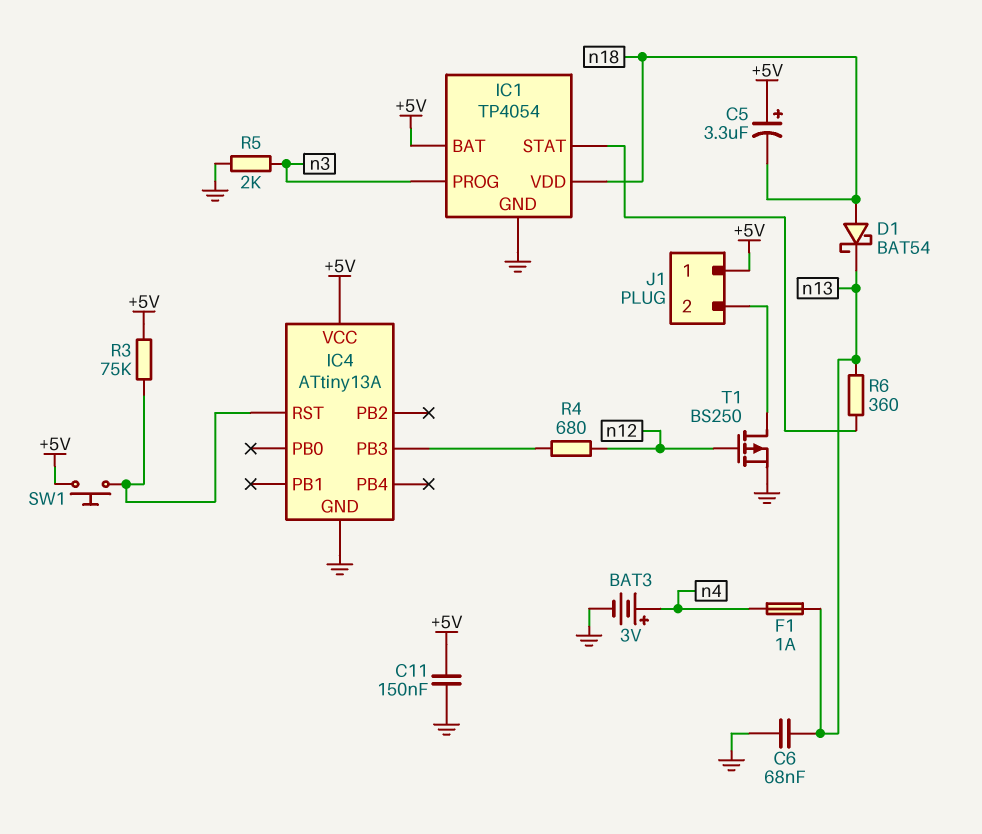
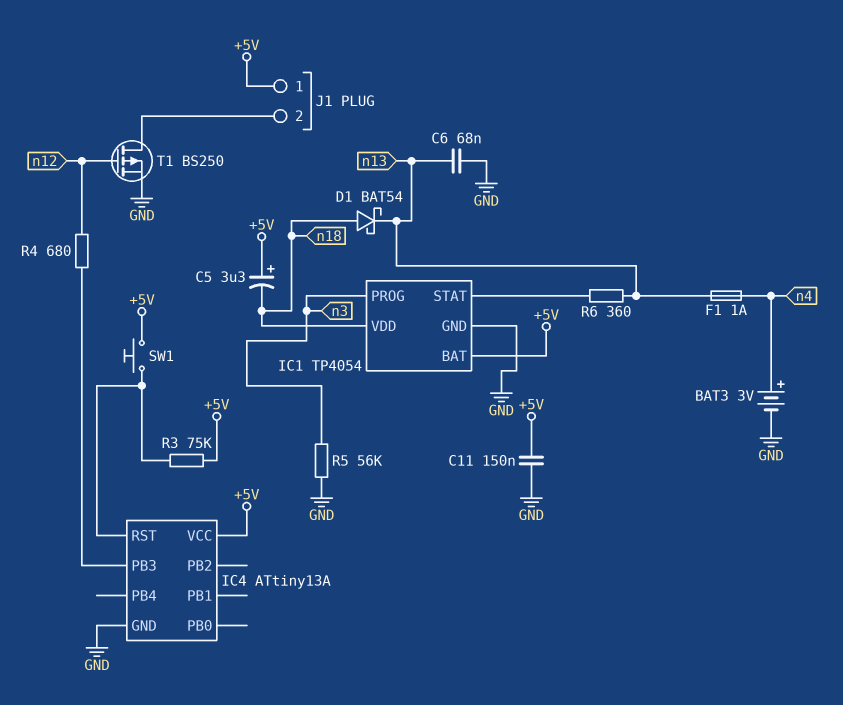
R5: 2k (GND, n3) -> 56k (GND, n3)

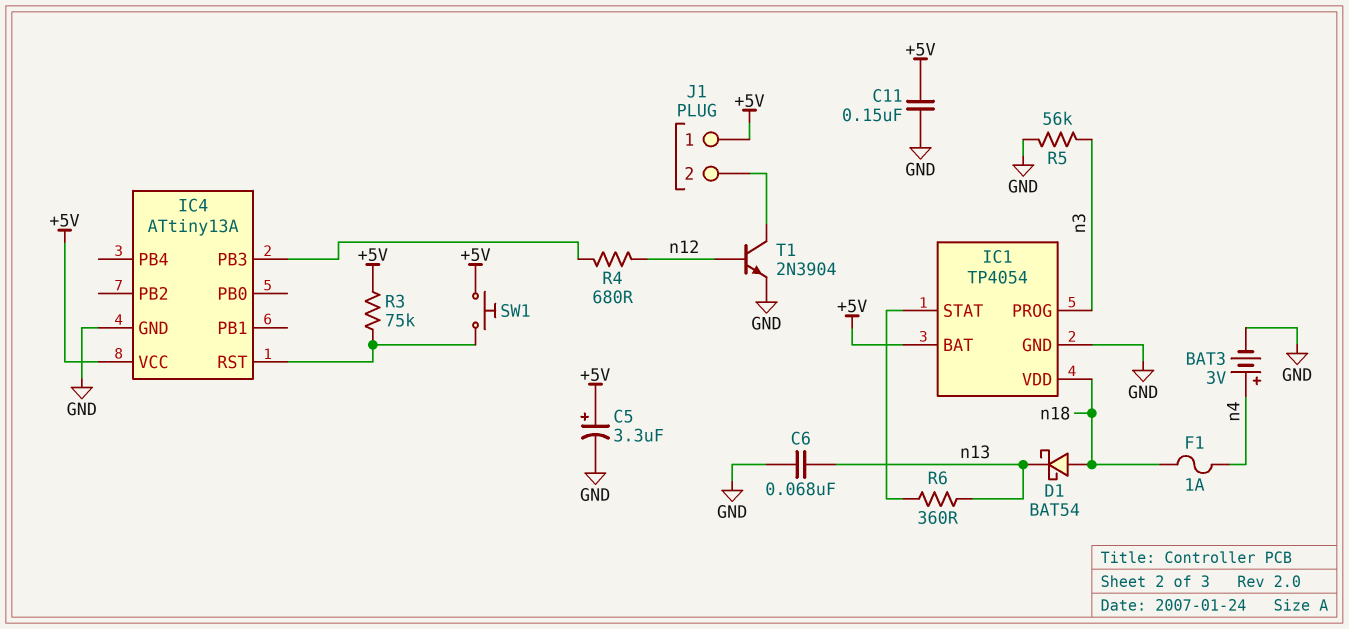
C5: 3.3uF (plus +5V, minus n18) -> 3.3uF (plus +5V, minus GND)
F1: 1A (n4, n13) -> 1A (n4, n18)
T1: PMOS BS250 (G n12, D J1/2, S GND) -> NPN 2N3904 (B n12, C J1/2, E GND)

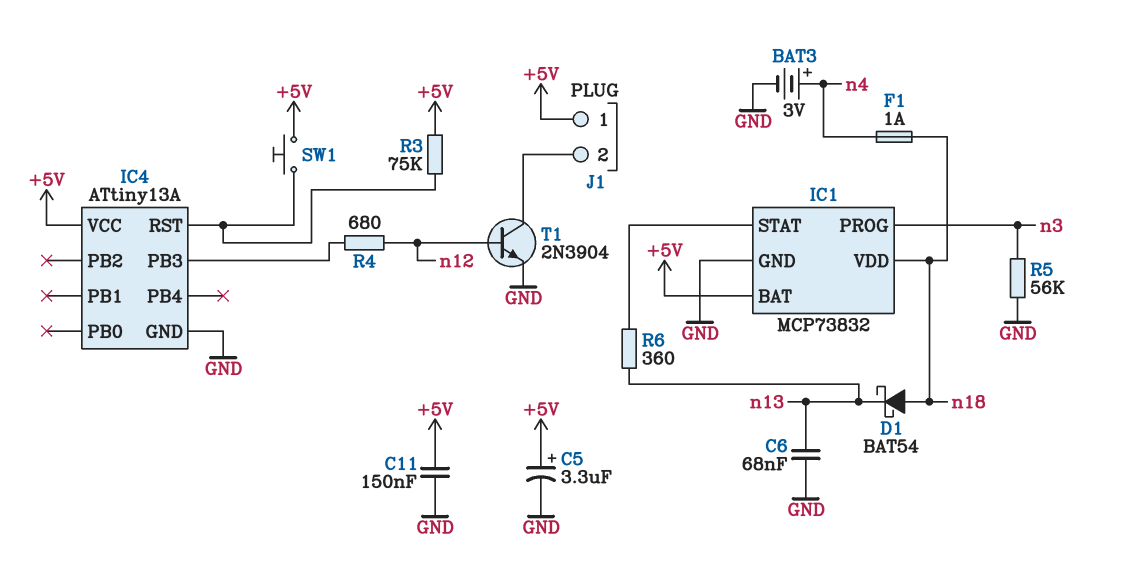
IC1: TP4054 -> MCP73832

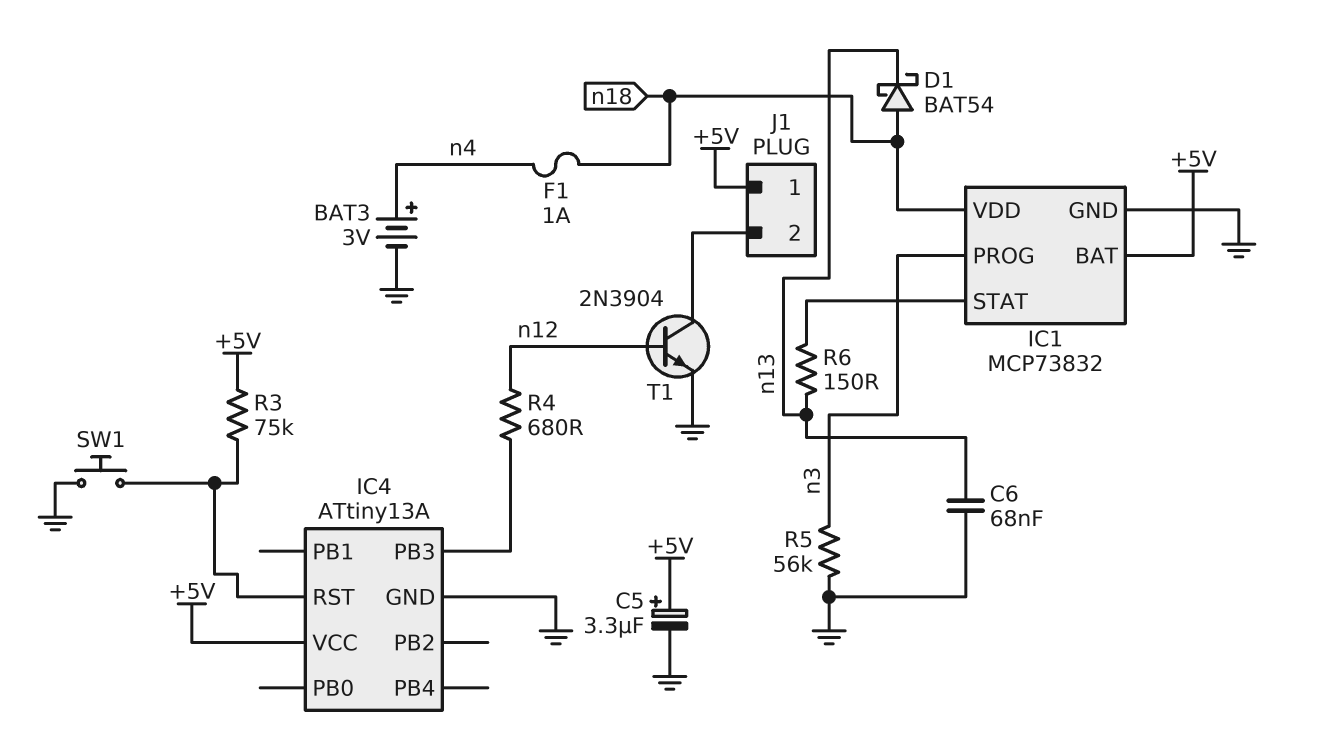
C11: 150nF (+5V, GND) -> none
R6: 360 (IC1/STAT, n13) -> 150 (IC1/STAT, n13)
SW1: button (+5V, IC4/RST) -> button (GND, IC4/RST)

